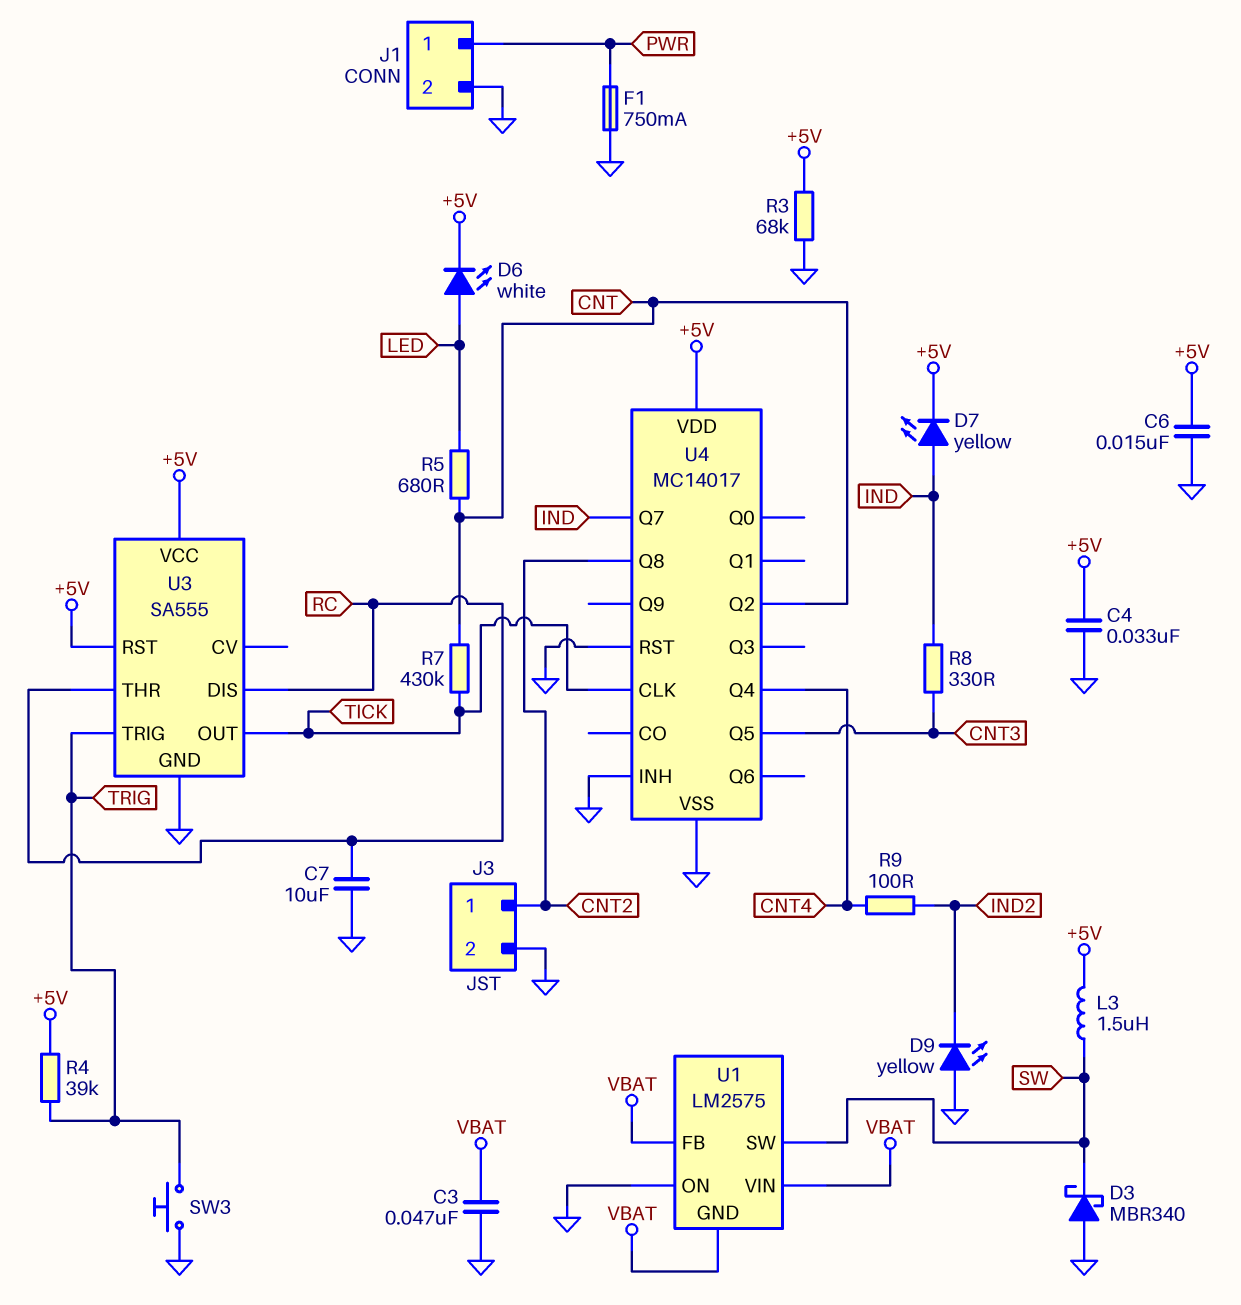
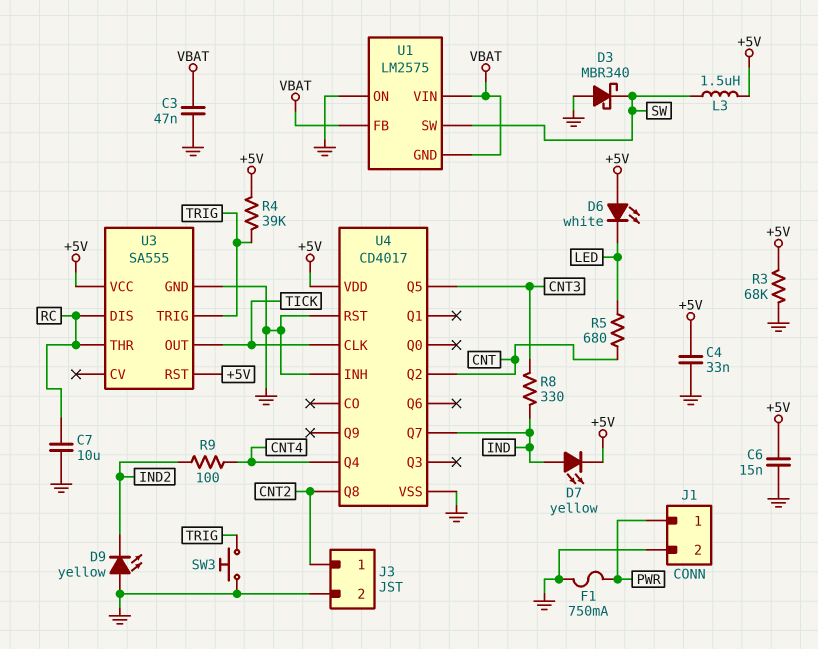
D6: LED white (A LED, K +5V) -> LED white (A +5V, K LED)
R7: 430k (CNT, TICK) -> none
U4: MC14017 -> CD4017

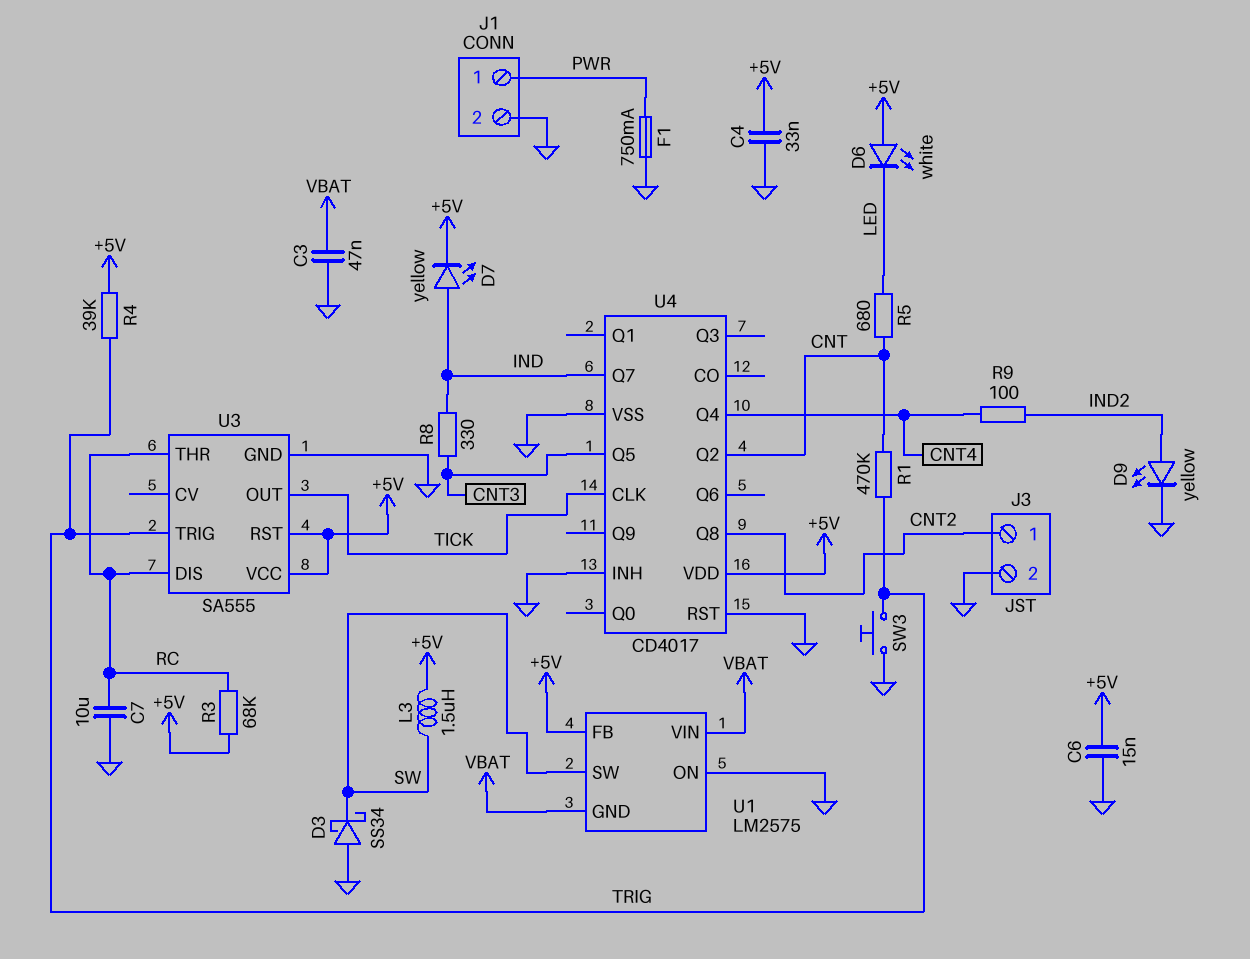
D3: schottky MBR340 (A GND, K SW) -> schottky SS34 (A GND, K SW)
D9: LED yellow (A GND, K IND2) -> LED yellow (A IND2, K GND)
R1: none -> 470k (CNT, TRIG)
R3: 68k (+5V, GND) -> 68k (+5V, RC)
U1 pin FB: VBAT -> +5V

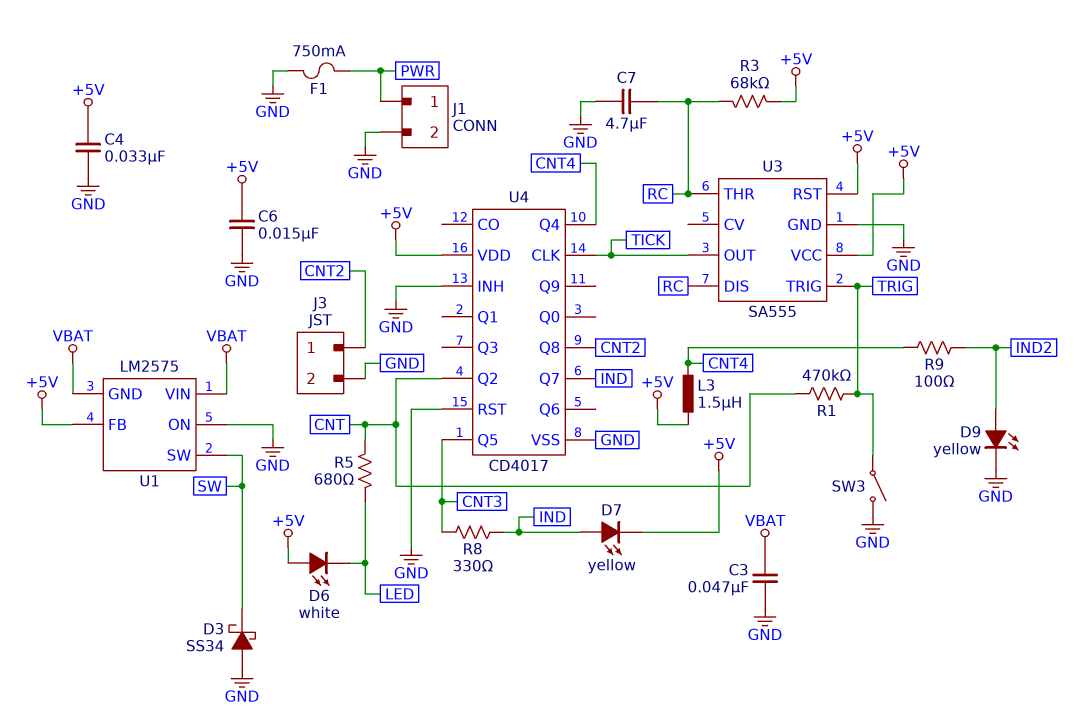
C7: 10uF (GND, RC) -> 4.7uF (GND, RC)
L3: 1.5uH (+5V, SW) -> 1.5uH (+5V, CNT4)
R4: 39k (+5V, TRIG) -> none
SW3: button (GND, TRIG) -> switch (GND, TRIG)

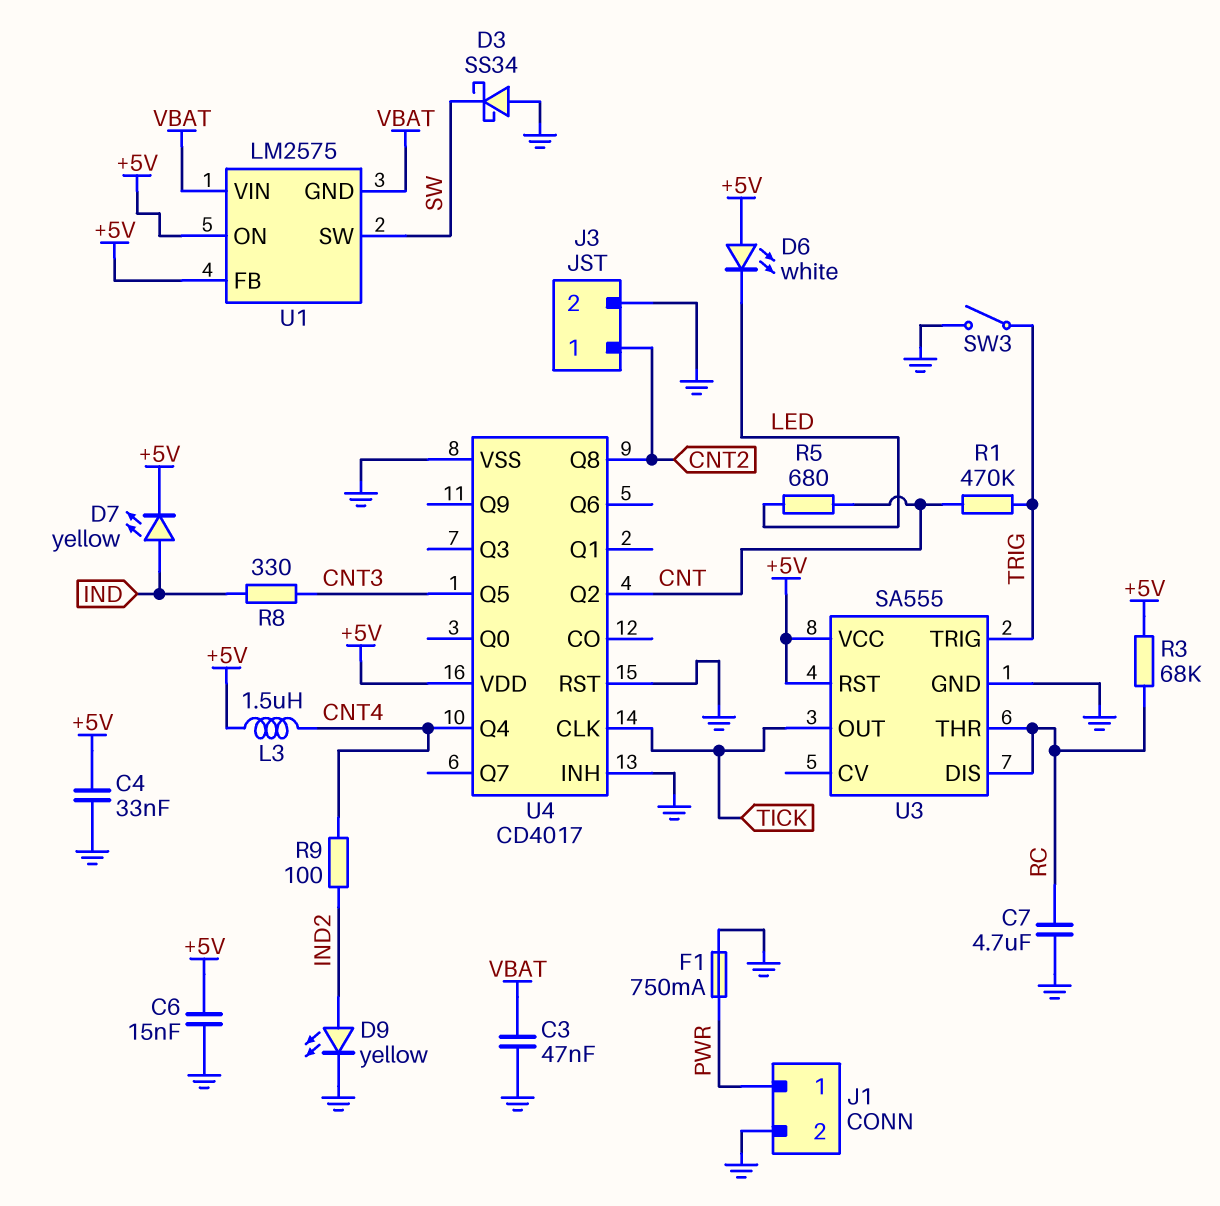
U1 pin ON: GND -> +5V
U4 pin Q7: IND -> none

